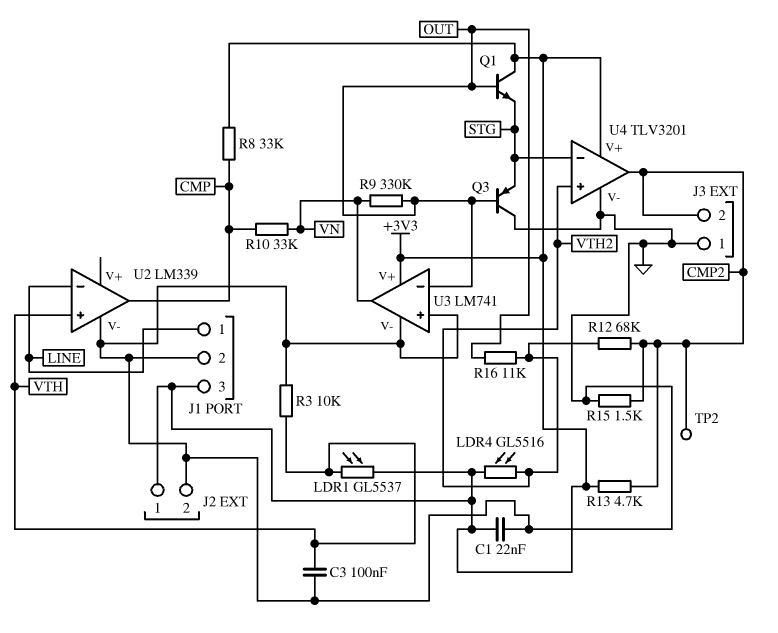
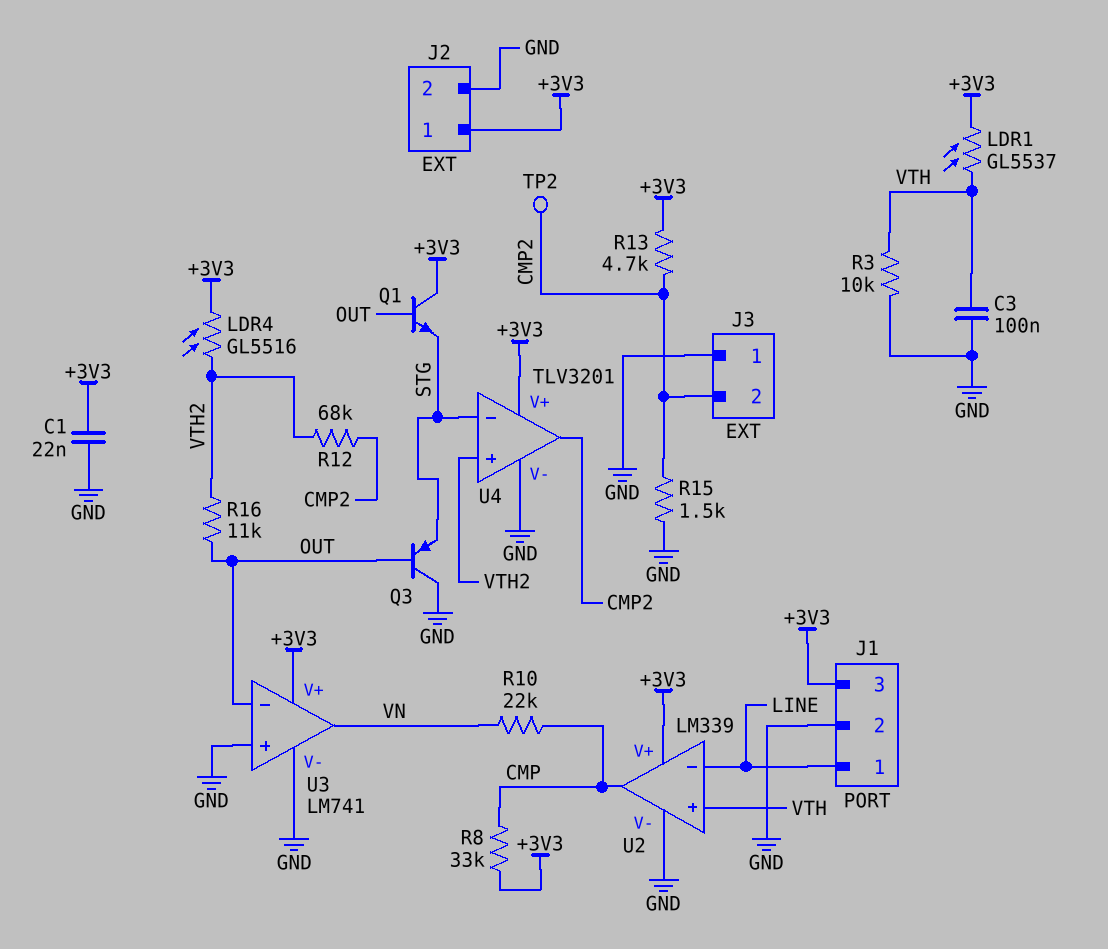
R9: 330k (OUT, VN) -> none
R10: 33k (CMP, VN) -> 22k (CMP, VN)
U2 pin V+: none -> +3V3

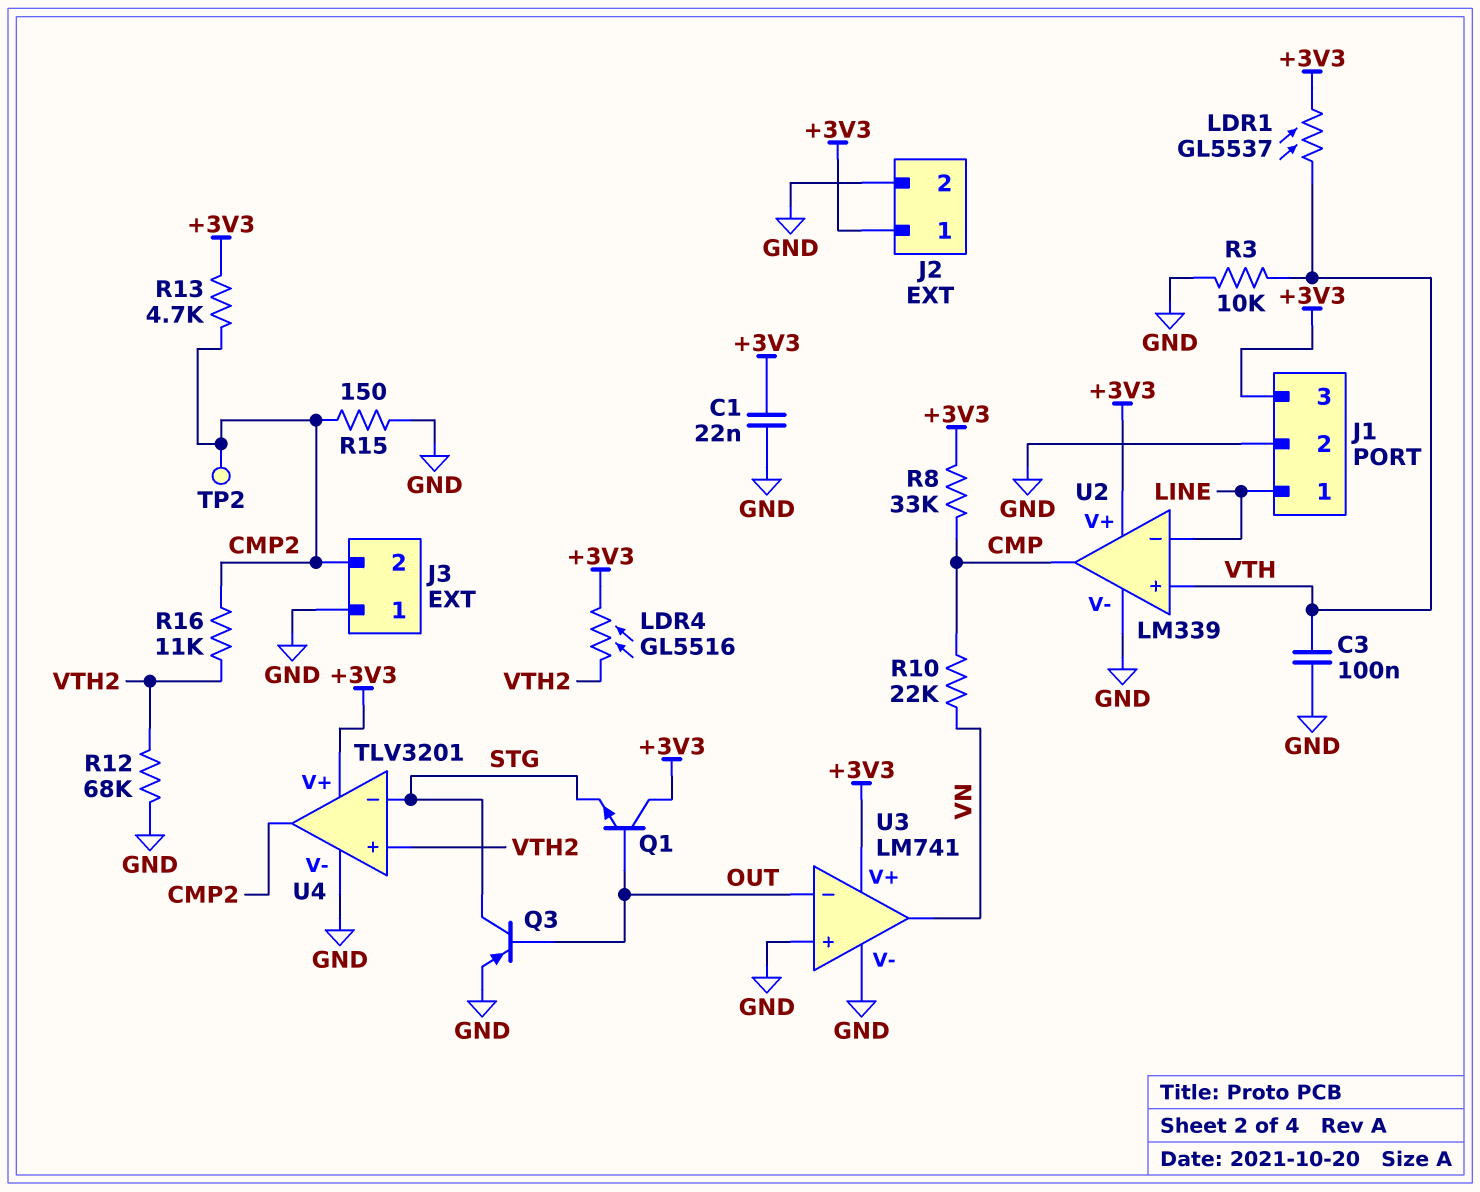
Q3: PNP (B OUT, C GND, E STG) -> PNP (B OUT, C STG, E GND)
R12: 68k (CMP2, VTH2) -> 68k (GND, VTH2)
R15: 1.5k (CMP2, GND) -> 150 (CMP2, GND)
R16: 11k (OUT, VTH2) -> 11k (CMP2, VTH2)

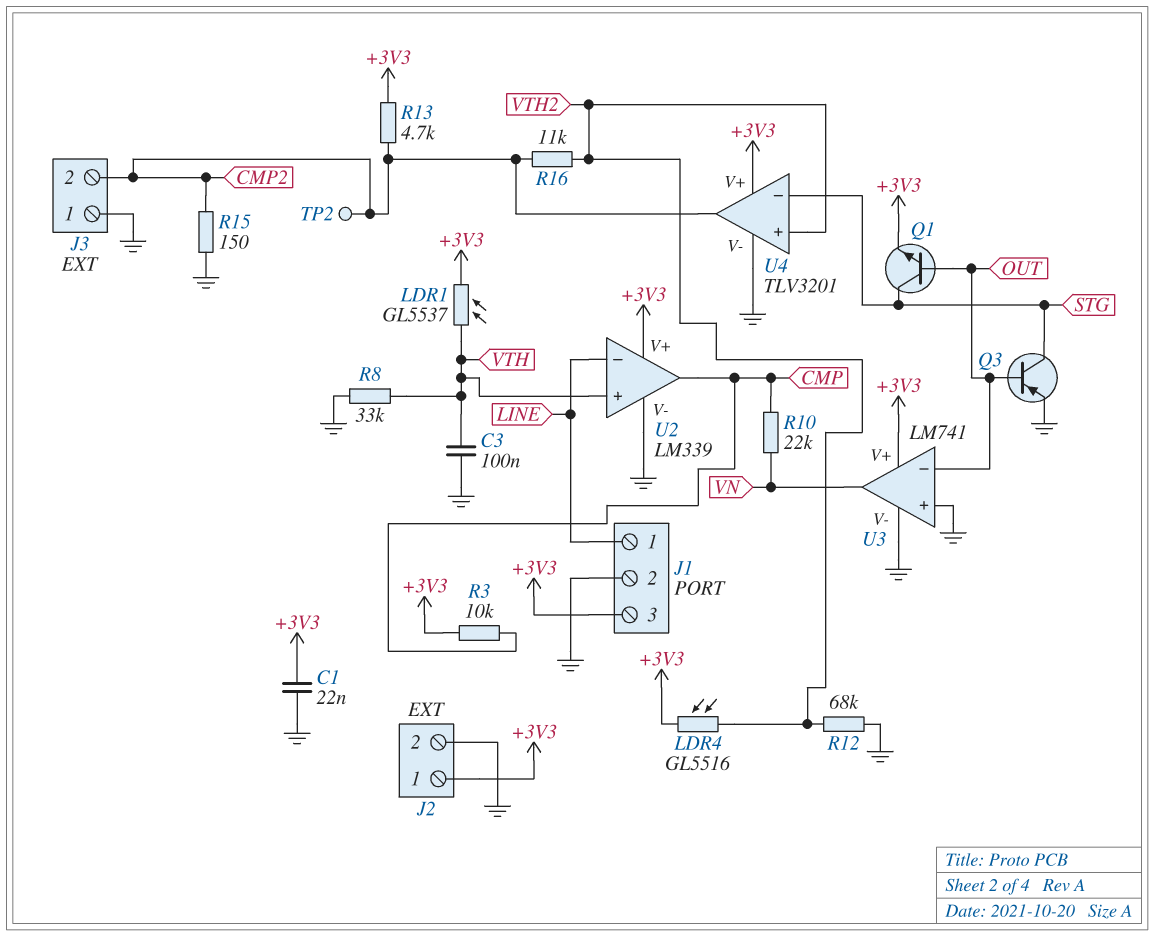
Q1: NPN (B OUT, C +3V3, E STG) -> NPN (B OUT, C STG, E +3V3)
R3: 10k (GND, VTH) -> 10k (+3V3, CMP)
R8: 33k (+3V3, CMP) -> 33k (GND, VTH)

